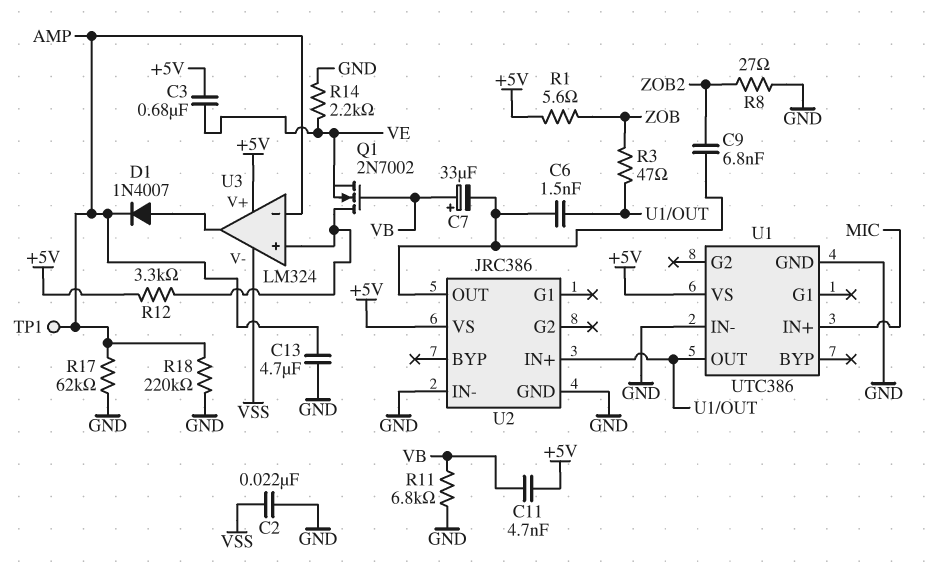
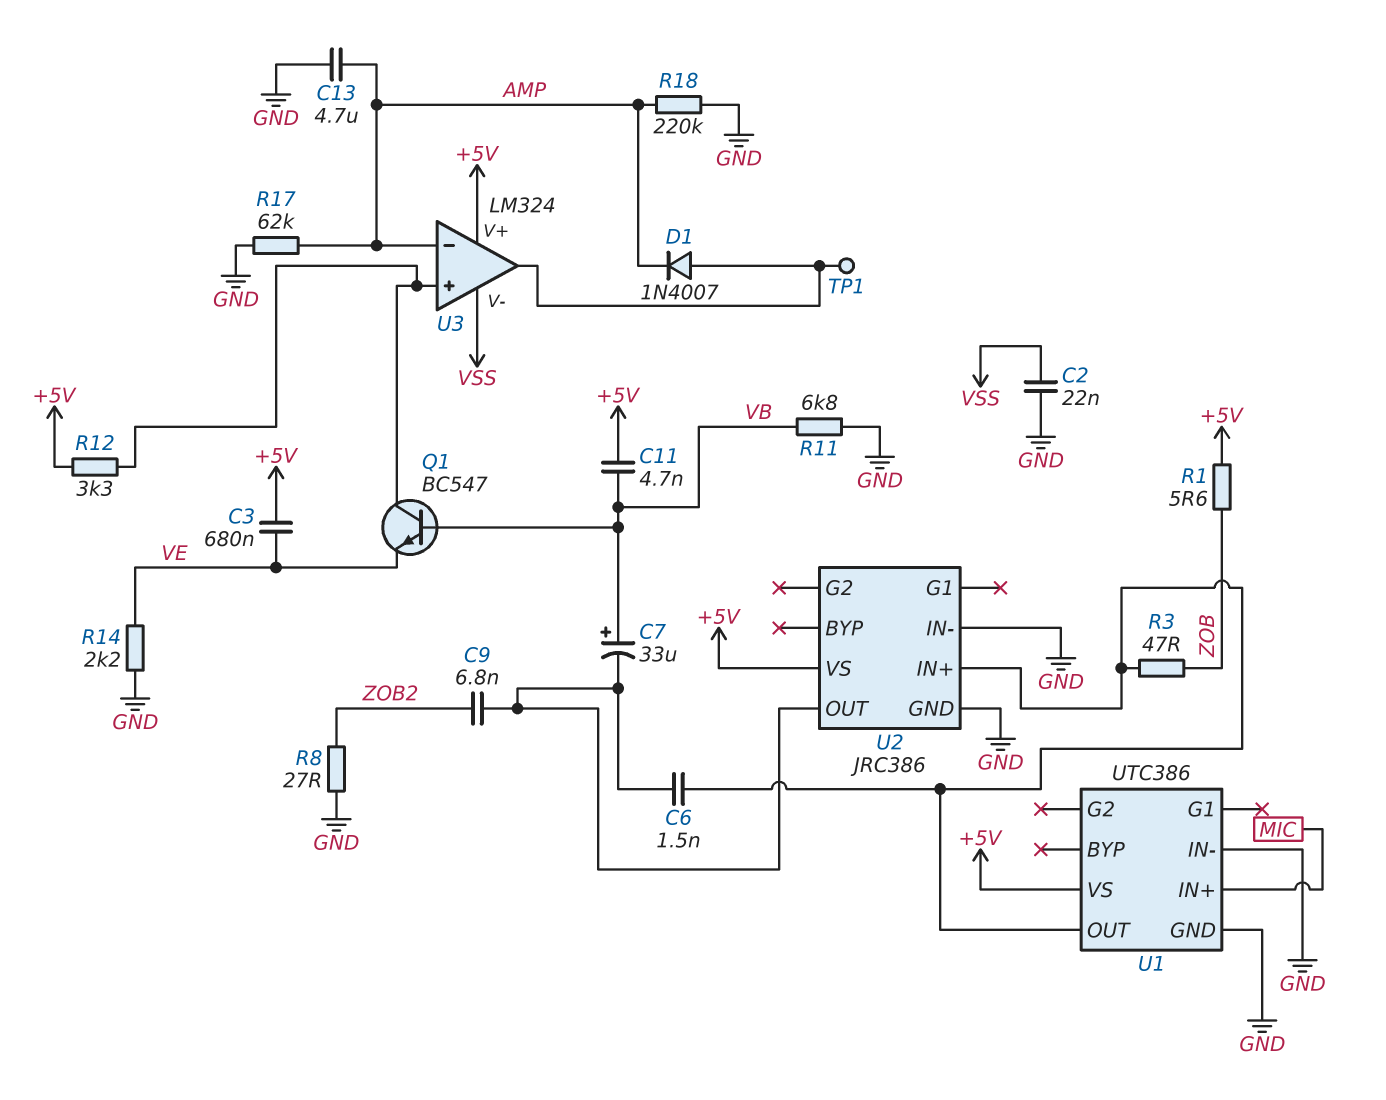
Q1: NMOS 2N7002 (G VB, D U3/in+, S VE) -> NPN BC547 (B VB, C U3/in+, E VE)
TP1: test point (AMP) -> test point (U3/out)

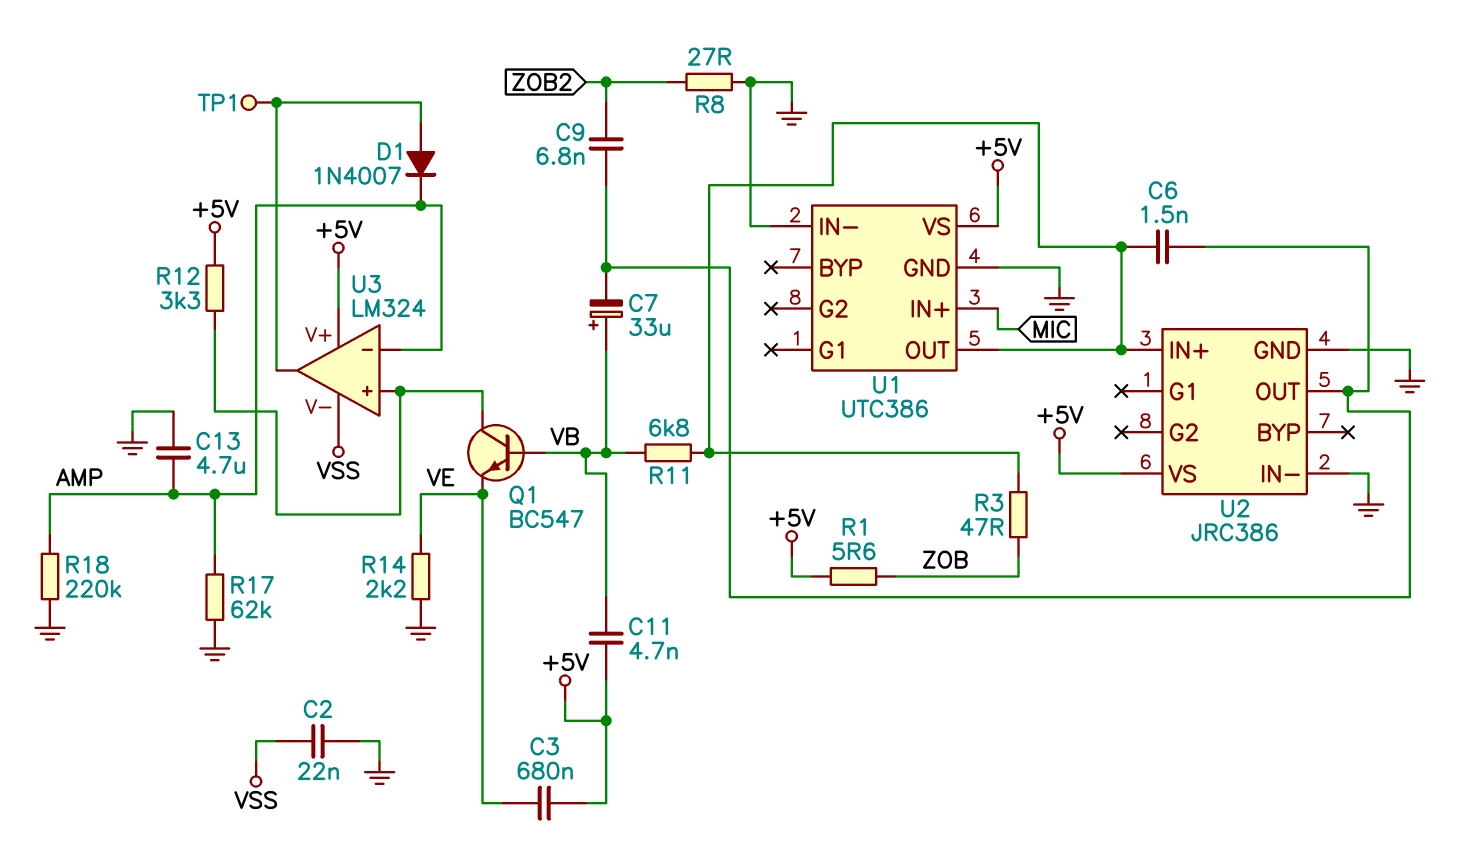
R11: 6.8k (GND, VB) -> 6.8k (U1/OUT, VB)

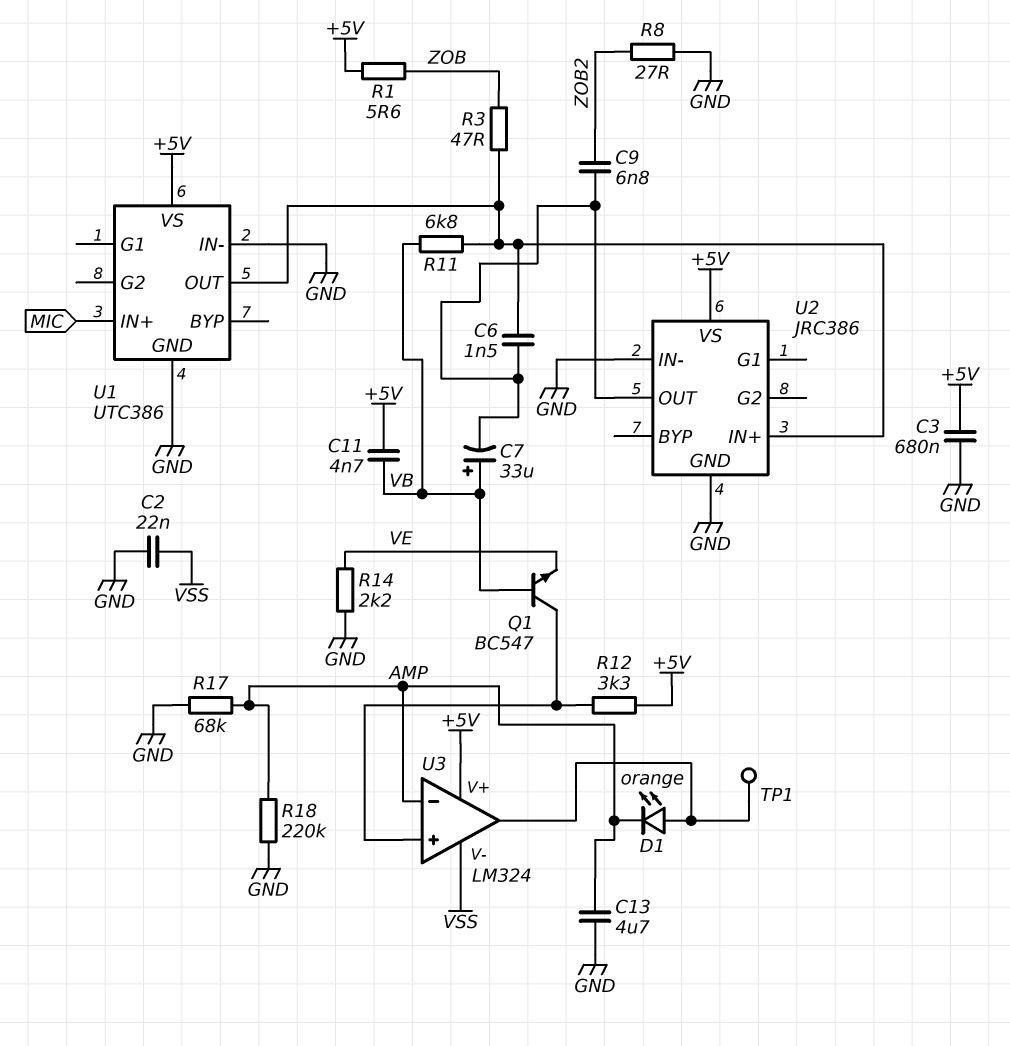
C3: 680nF (+5V, VE) -> 680nF (+5V, GND)
D1: diode 1N4007 (A U3/out, K AMP) -> LED orange (A U3/out, K AMP)
R17: 62k (AMP, GND) -> 68k (AMP, GND)

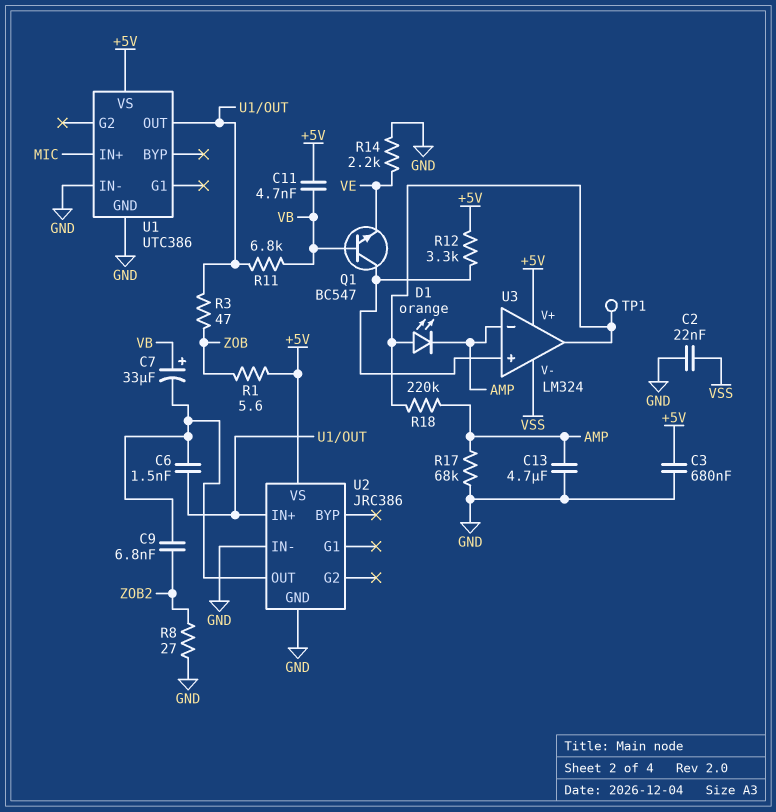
R18: 220k (AMP, GND) -> 220k (AMP, U3/out)

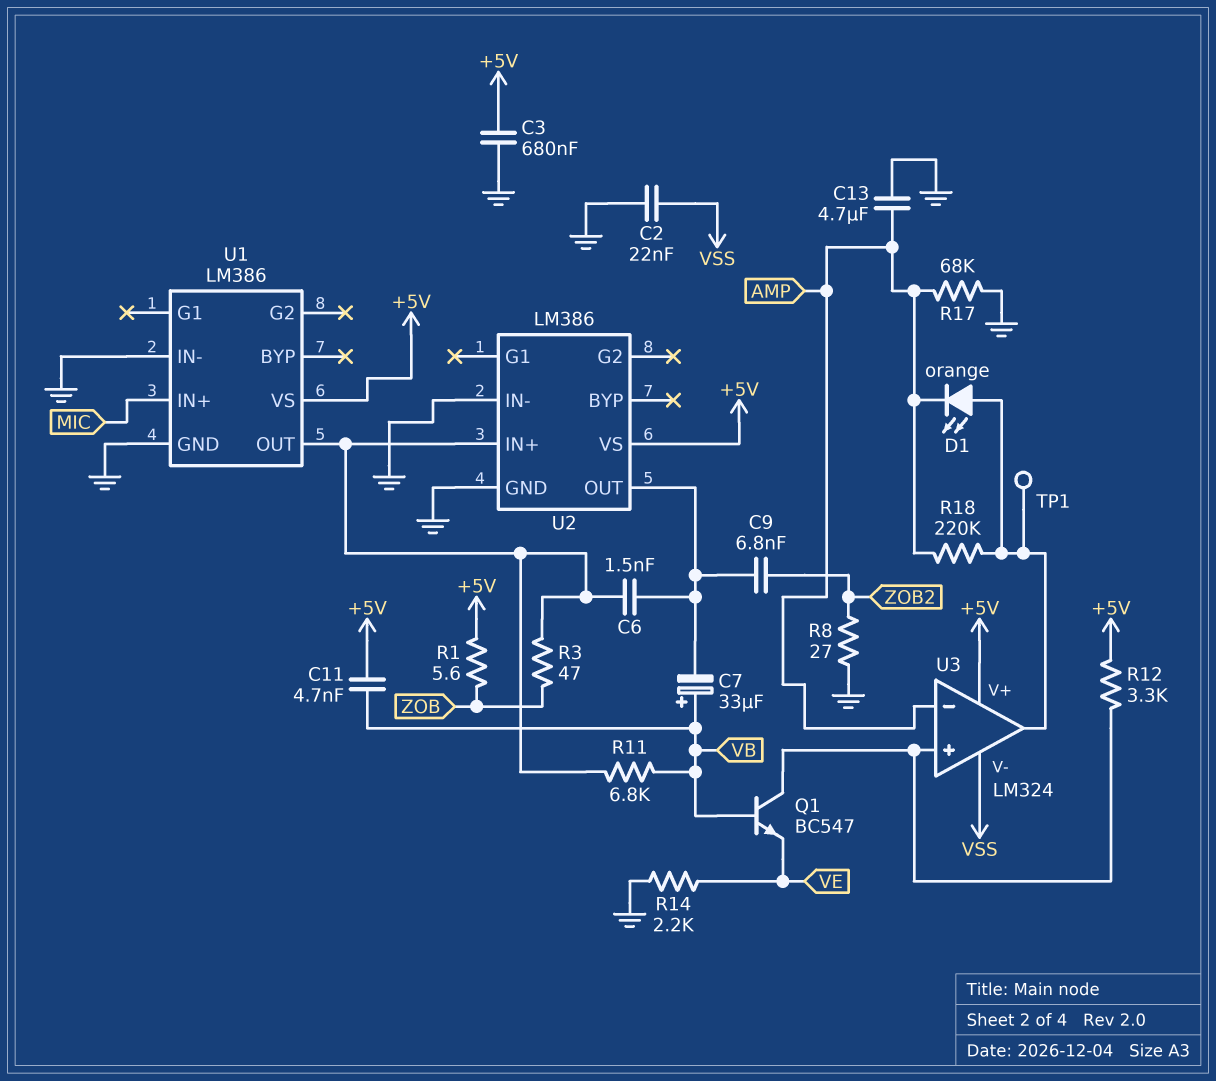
U1: UTC386 -> LM386
U2: JRC386 -> LM386

